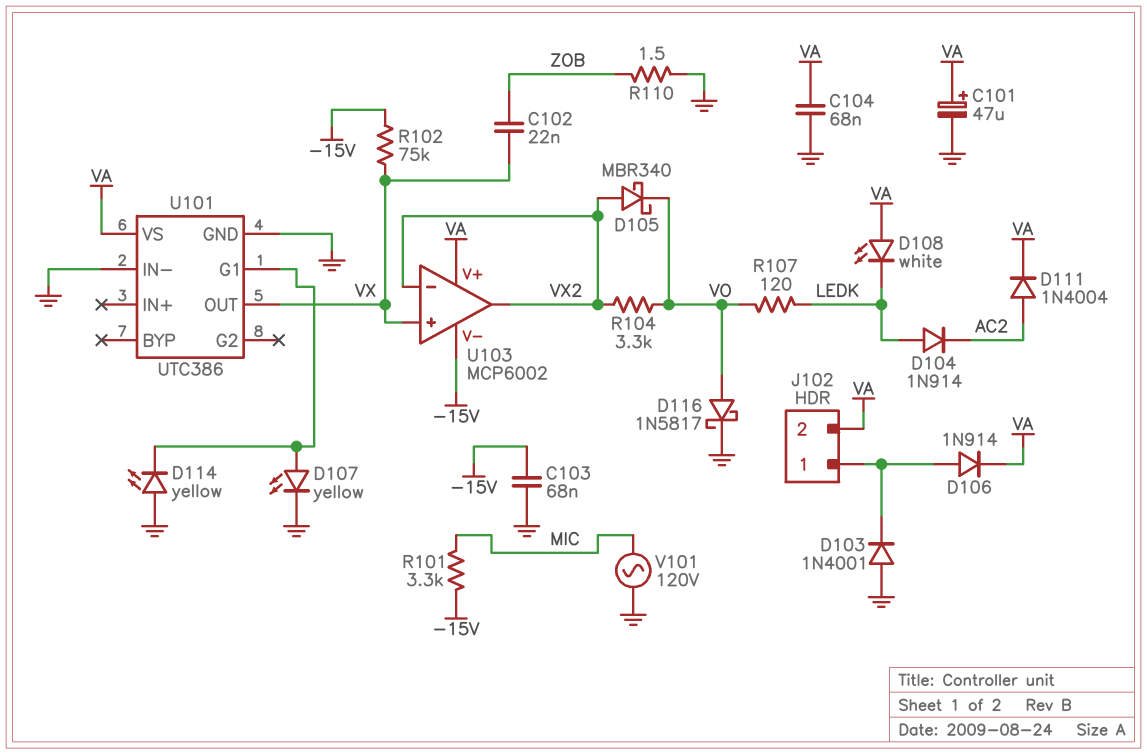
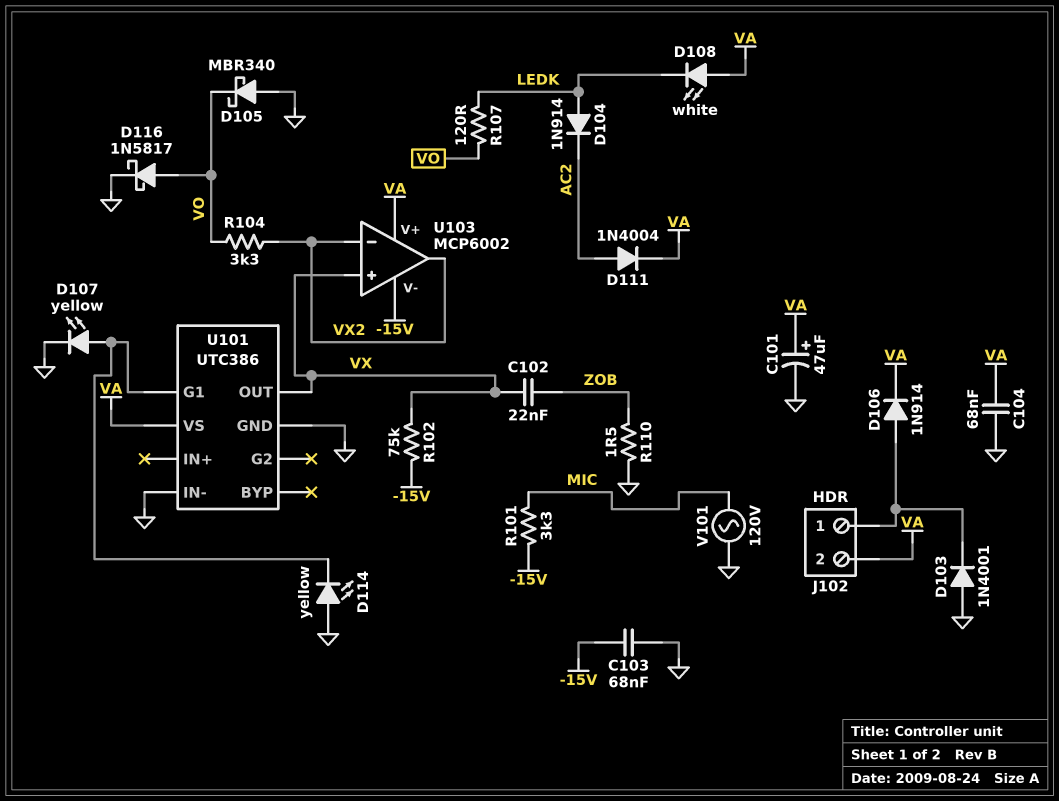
D105: schottky MBR340 (A VX2, K VO) -> schottky MBR340 (A GND, K VO)

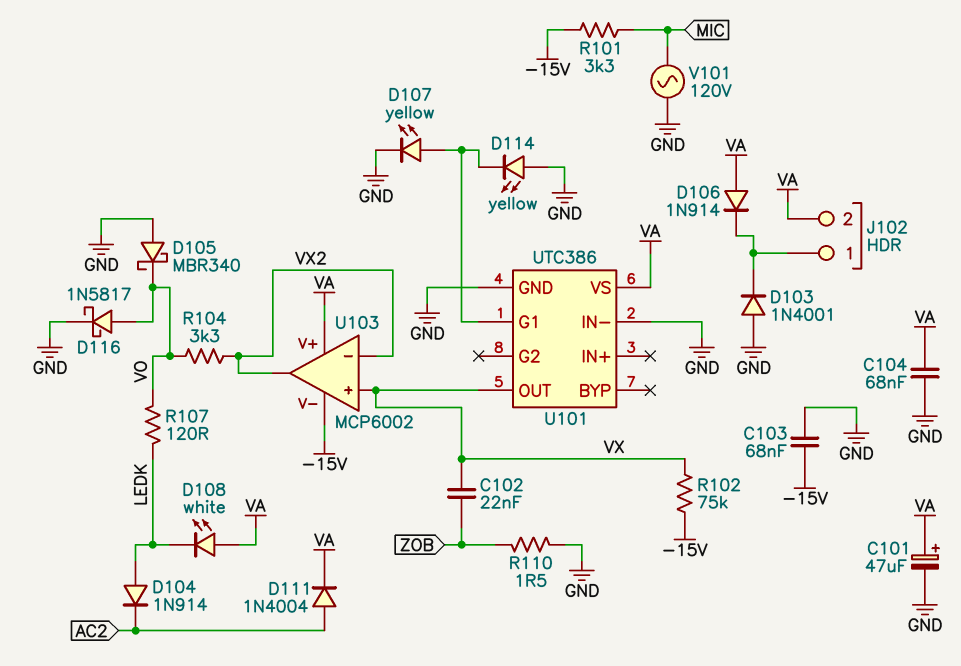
D106: diode 1N914 (A J102/1, K VA) -> diode 1N914 (A VA, K J102/1)

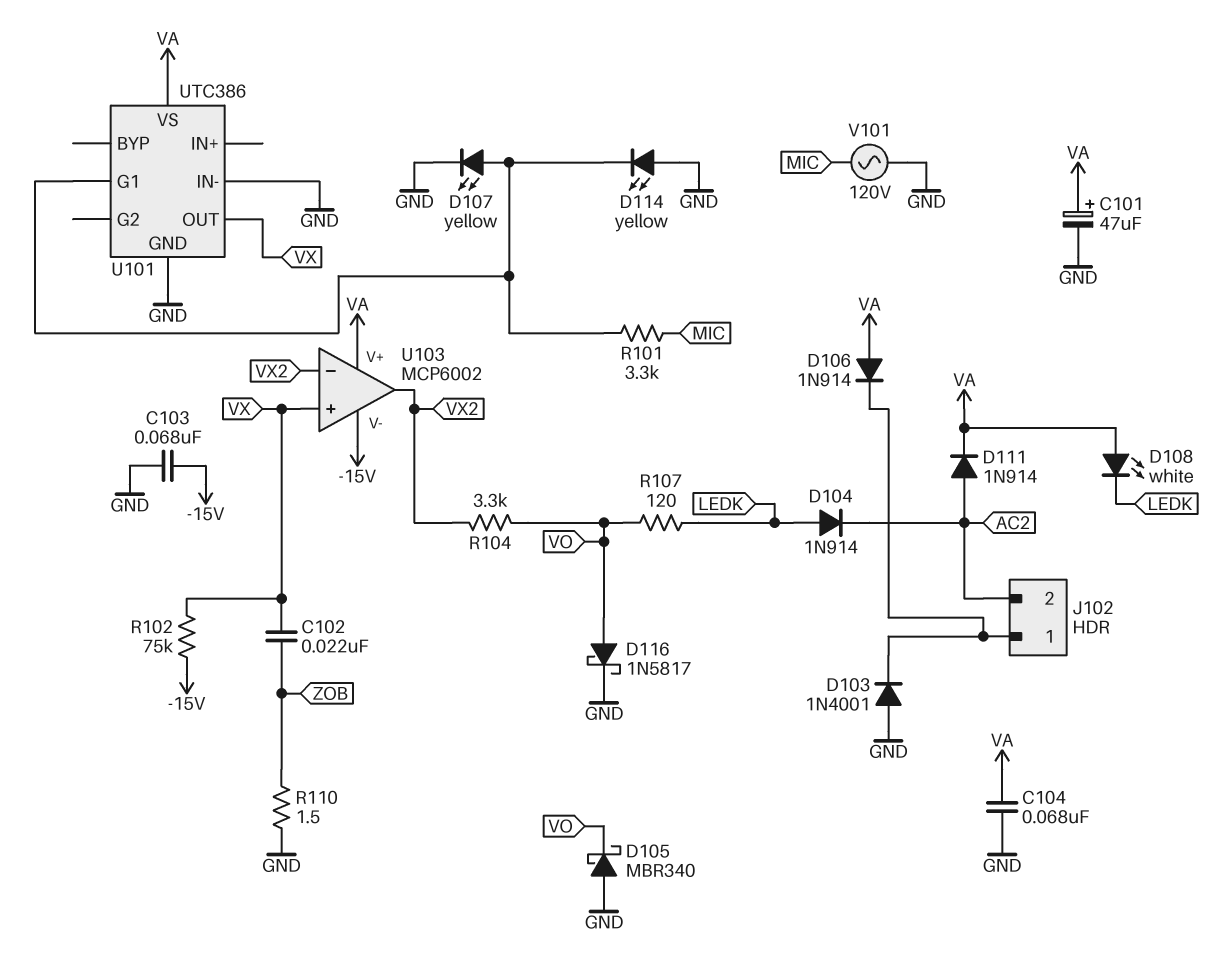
D111: diode 1N4004 (A AC2, K VA) -> diode 1N914 (A AC2, K VA)
J102 pin 2: VA -> AC2
R101: 3.3k (-15V, MIC) -> 3.3k (MIC, U101/G1)

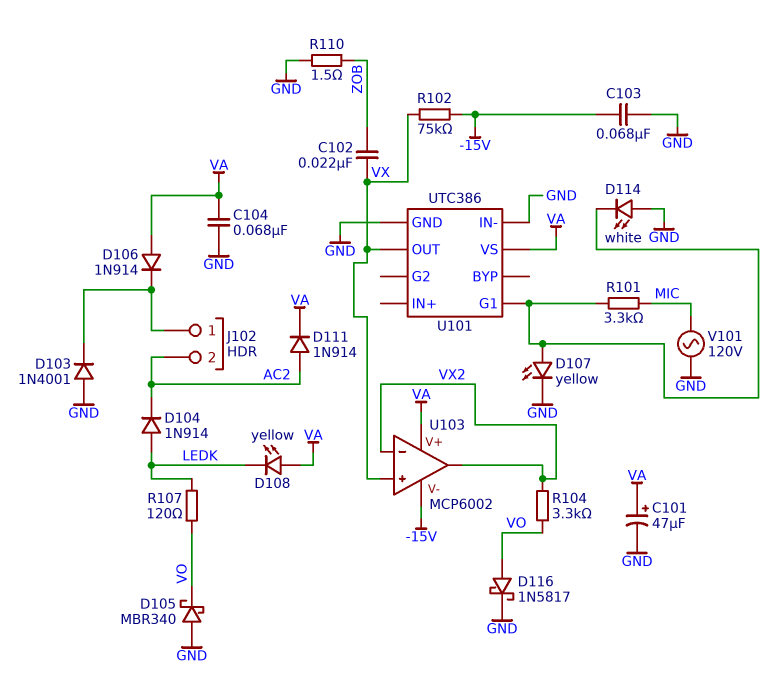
D108: LED white (A VA, K LEDK) -> LED yellow (A VA, K LEDK)
D114: LED yellow (A GND, K U101/G1) -> LED white (A GND, K U101/G1)

